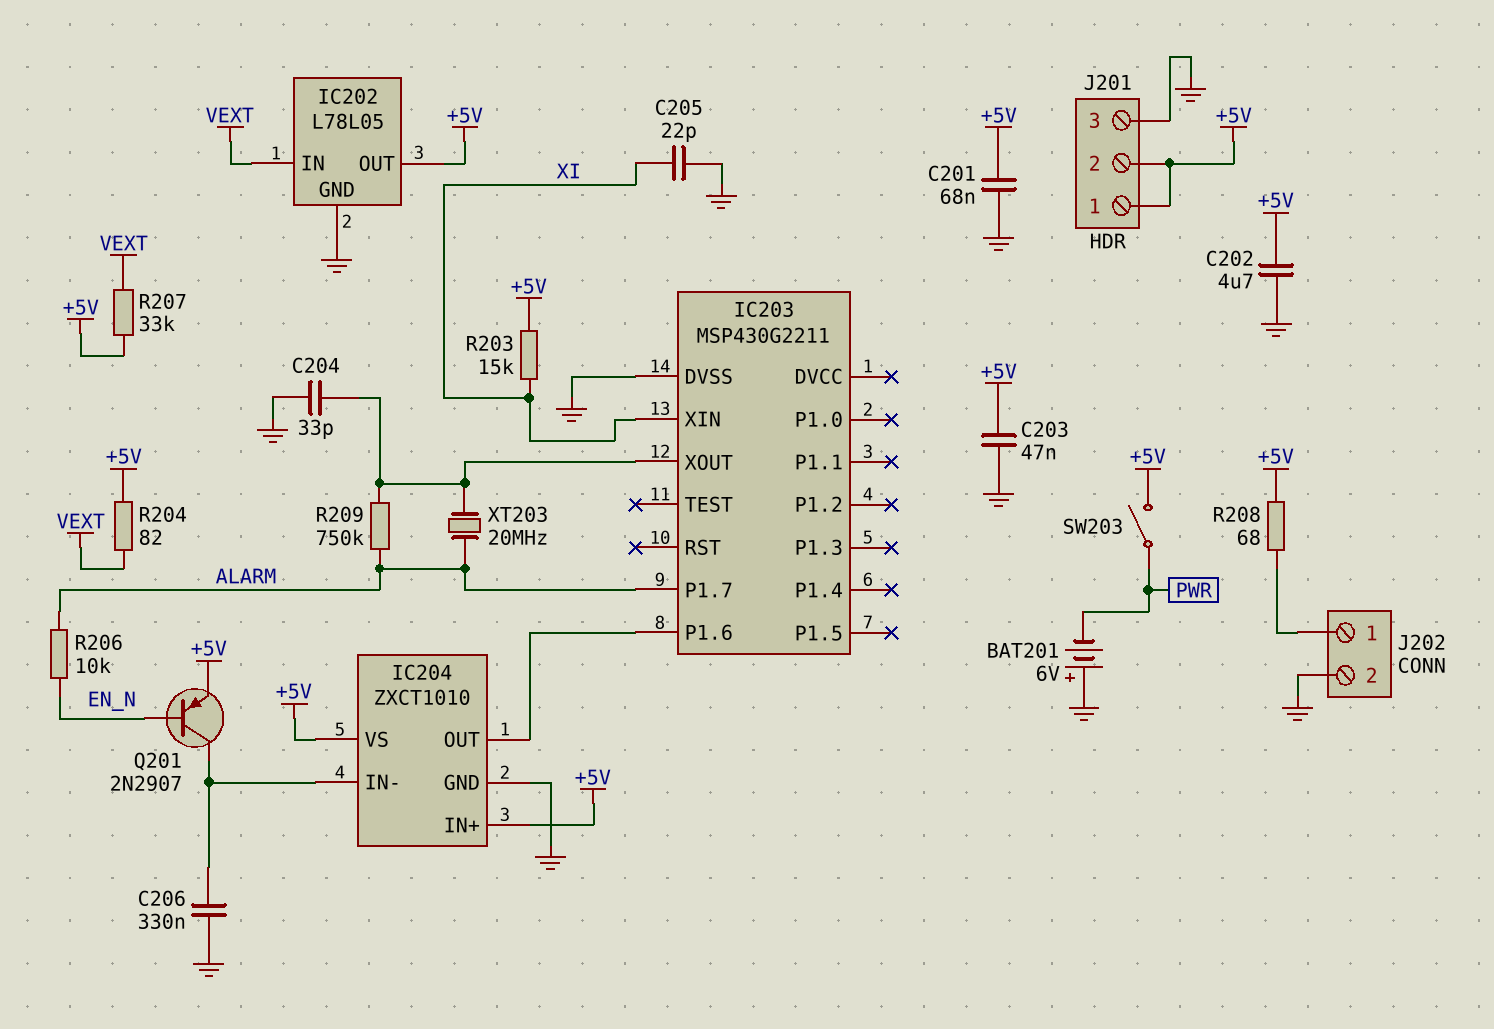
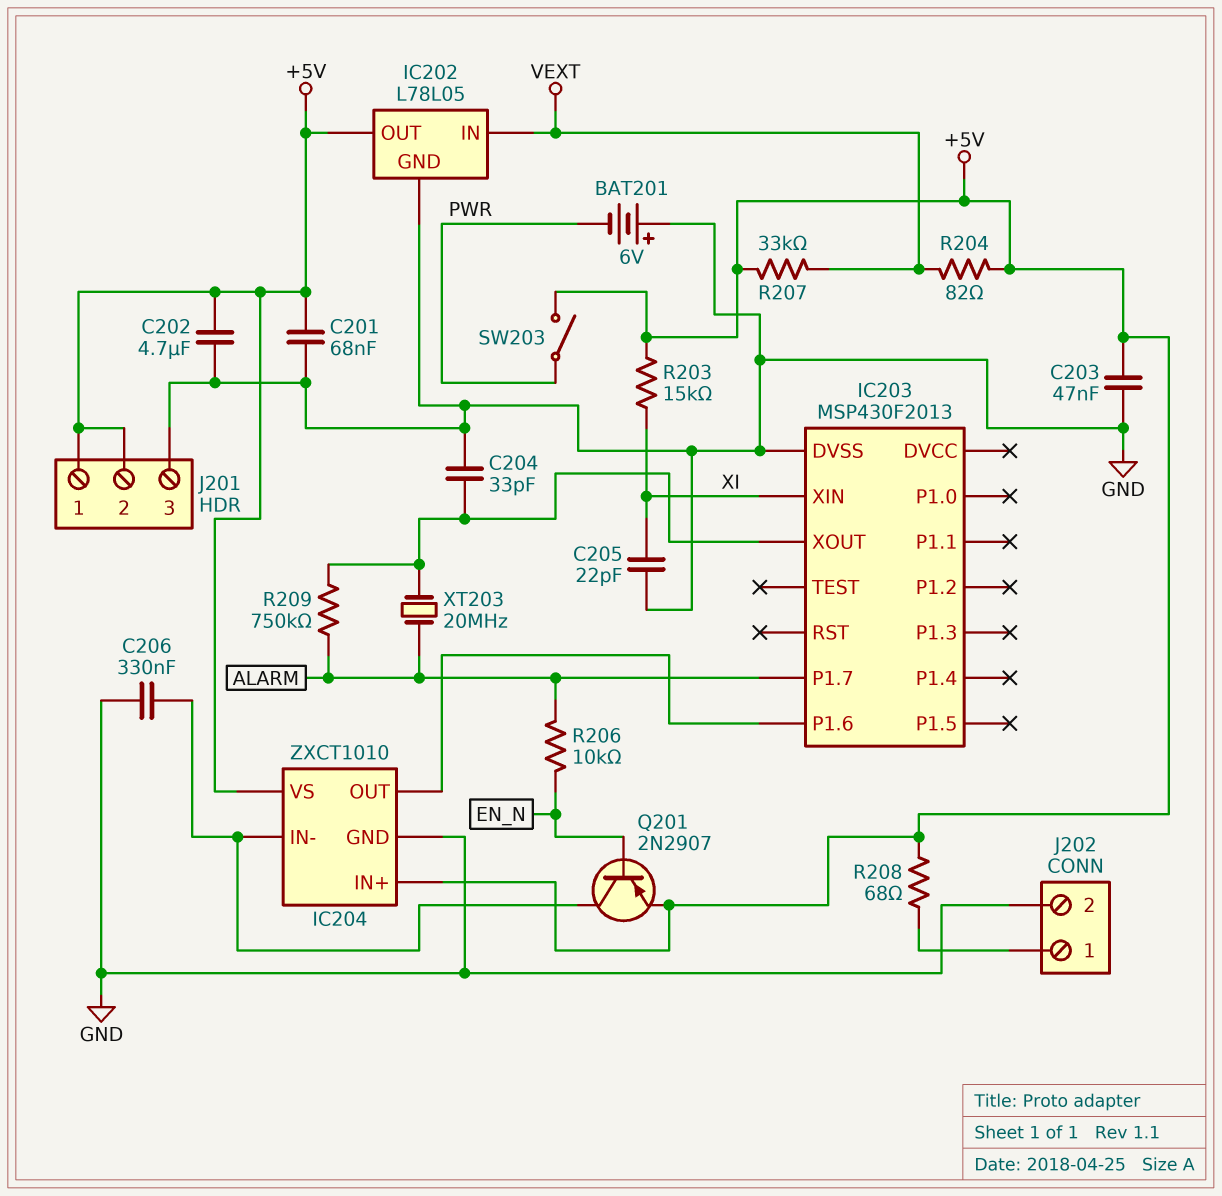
IC203: MSP430G2211 -> MSP430F2013

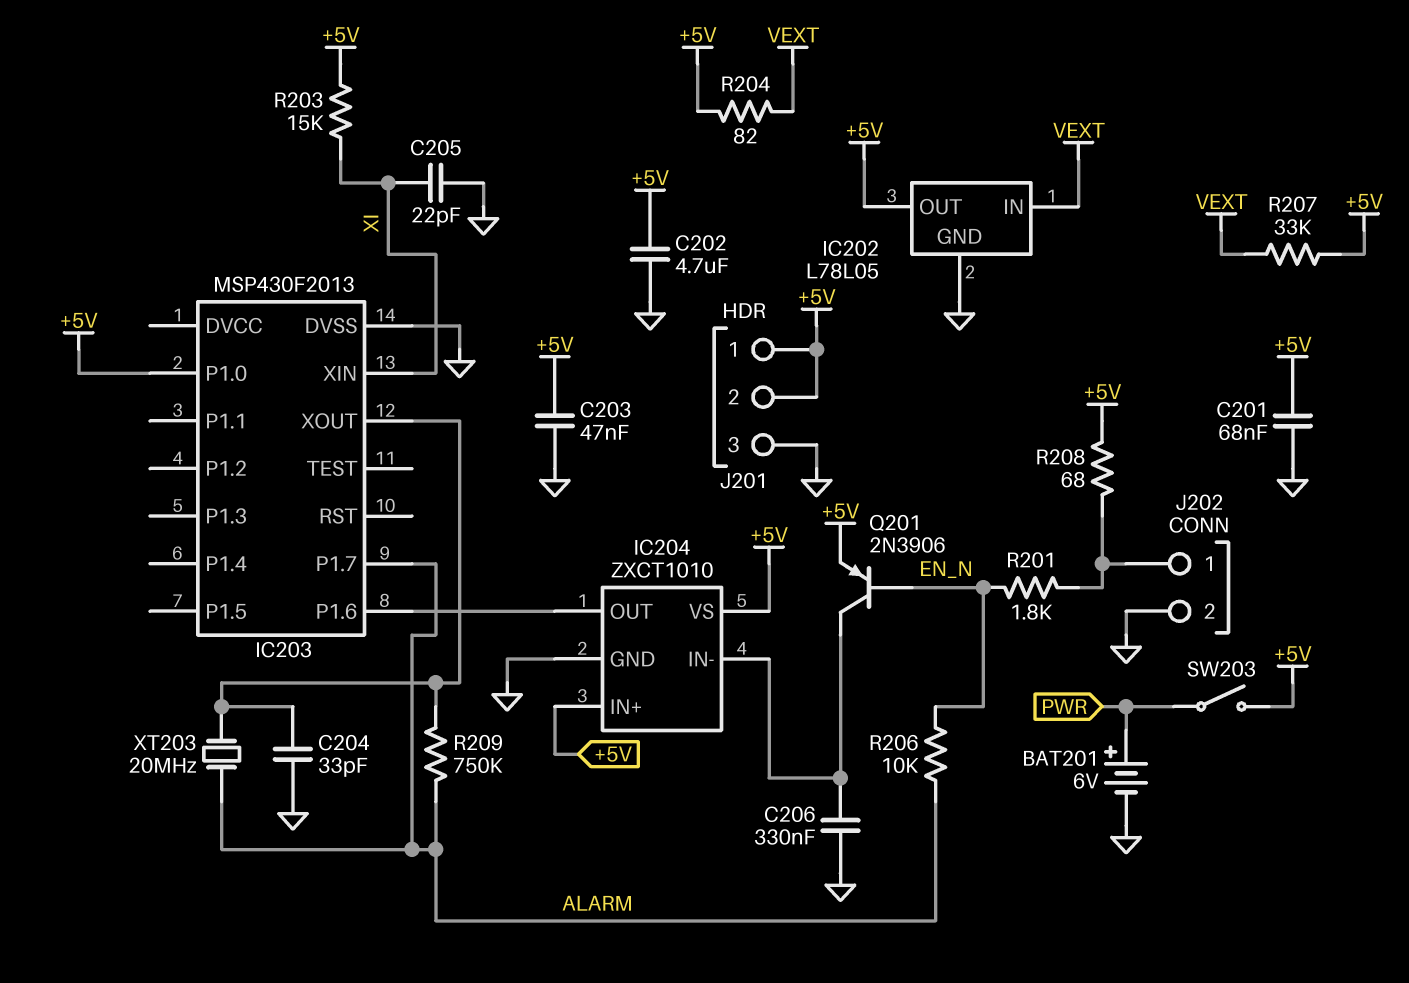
BAT201: 6V (plus GND, minus PWR) -> 6V (plus PWR, minus GND)
IC203 pin P1.0: none -> +5V
Q201: PNP 2N2907 (B EN_N, C IC204/IN-, E +5V) -> PNP 2N3906 (B EN_N, C IC204/IN-, E +5V)
R201: none -> 1.8k (EN_N, J202/1)

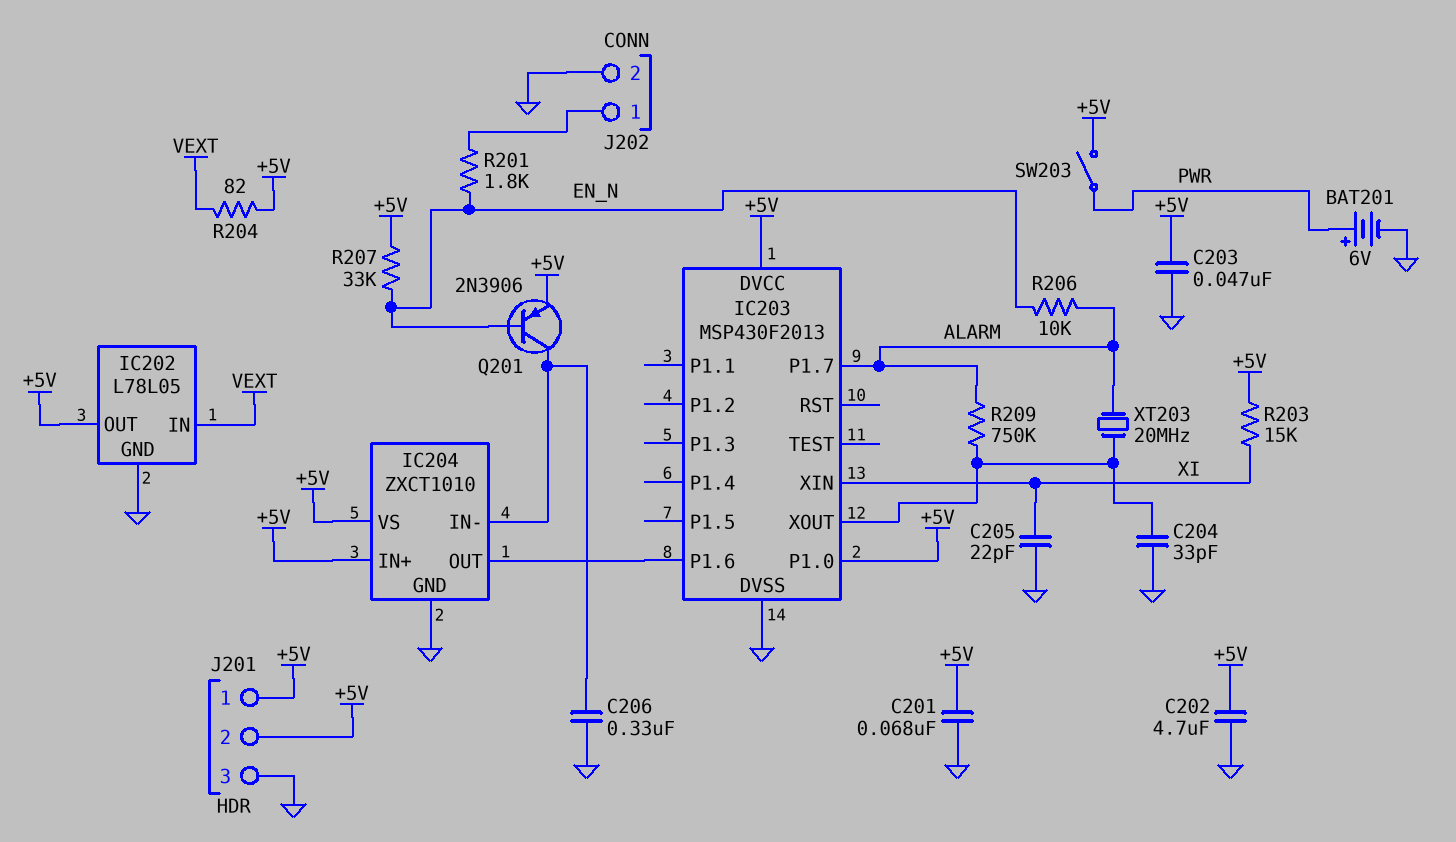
IC203 pin DVCC: none -> +5V
R207: 33k (+5V, VEXT) -> 33k (+5V, EN_N)
R208: 68 (+5V, J202/1) -> none

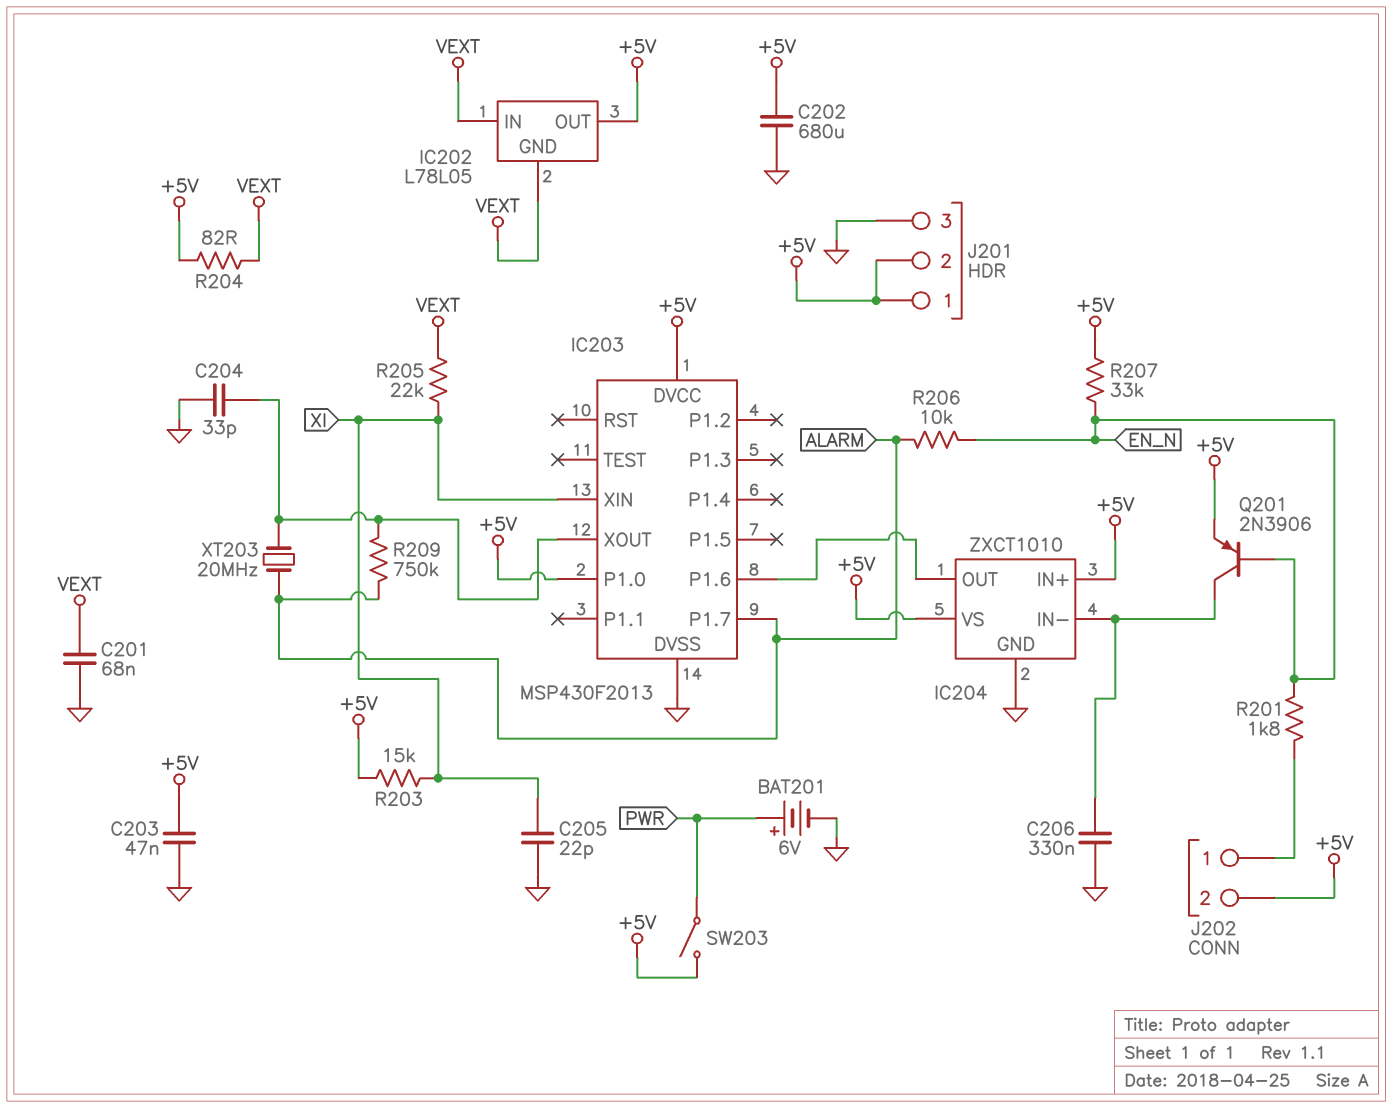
C201: 68nF (+5V, GND) -> 68nF (GND, VEXT)
C202: 4.7uF (+5V, GND) -> 680uF (+5V, GND)
IC202 pin GND: GND -> VEXT
J202 pin 2: GND -> +5V
R205: none -> 22k (VEXT, XI)

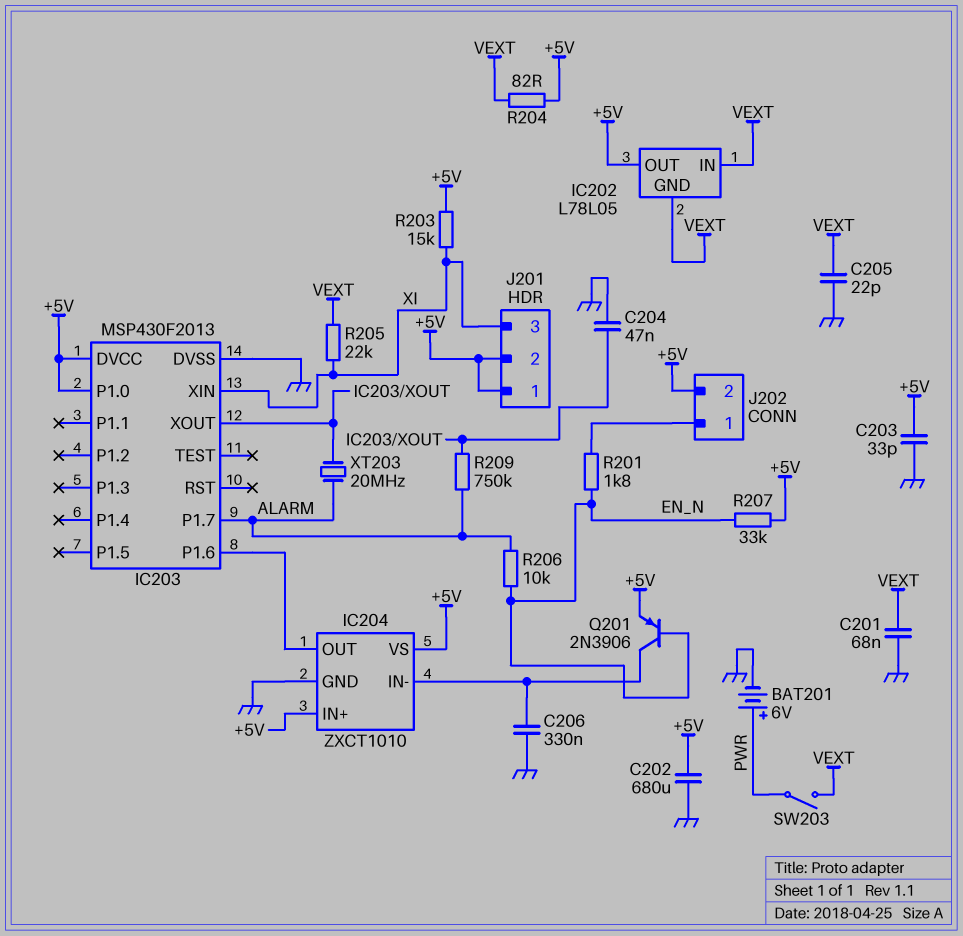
C203: 47nF (+5V, GND) -> 33pF (+5V, GND)
C204: 33pF (GND, IC203/XOUT) -> 47nF (GND, IC203/XOUT)
C205: 22pF (GND, XI) -> 22pF (GND, VEXT)
J201 pin 3: GND -> XI
SW203: switch (+5V, PWR) -> switch (PWR, VEXT)

